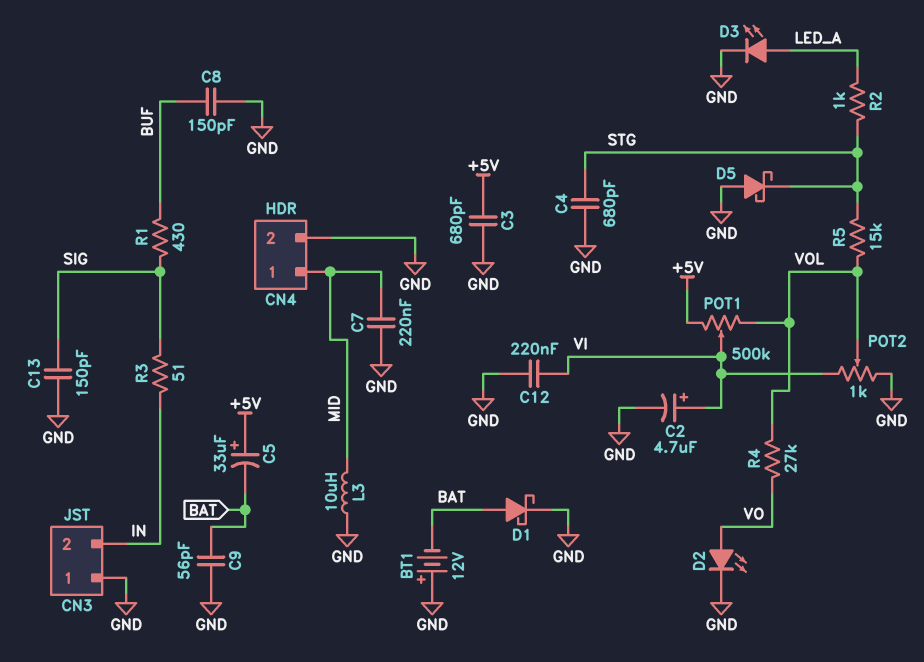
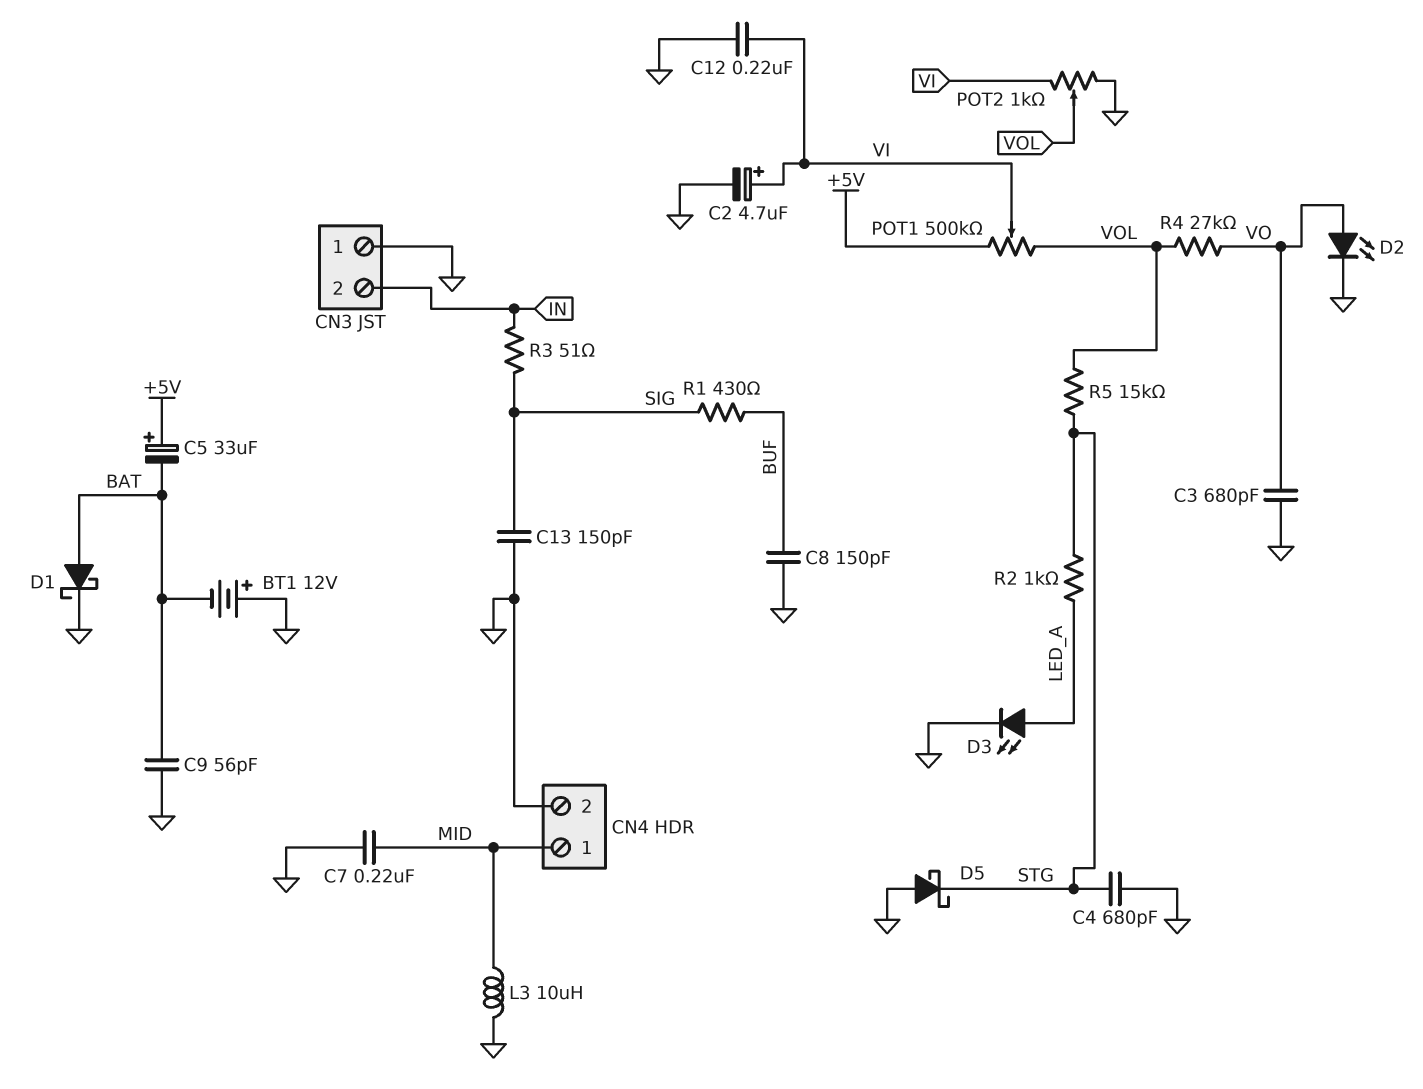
C3: 680pF (+5V, GND) -> 680pF (GND, VO)

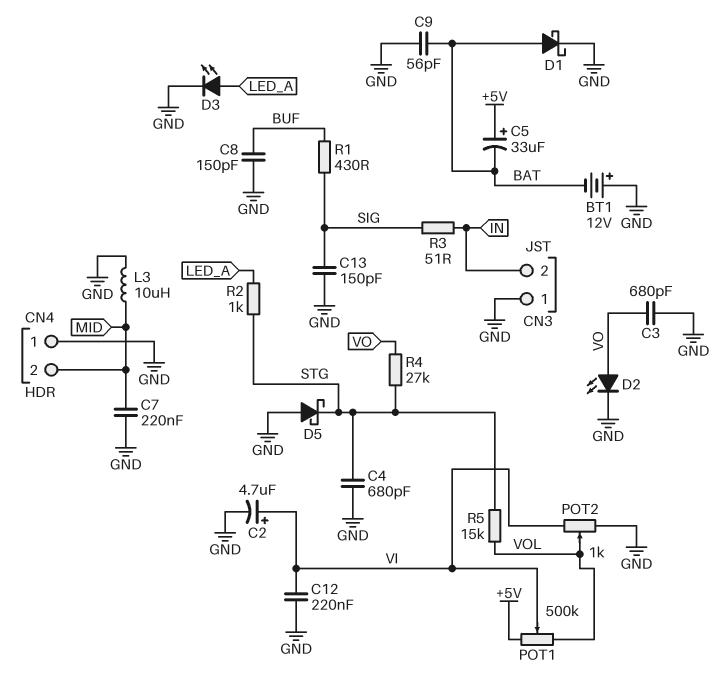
CN4 pin 1: MID -> GND
CN4 pin 2: GND -> MID
R4: 27k (VO, VOL) -> 27k (STG, VO)

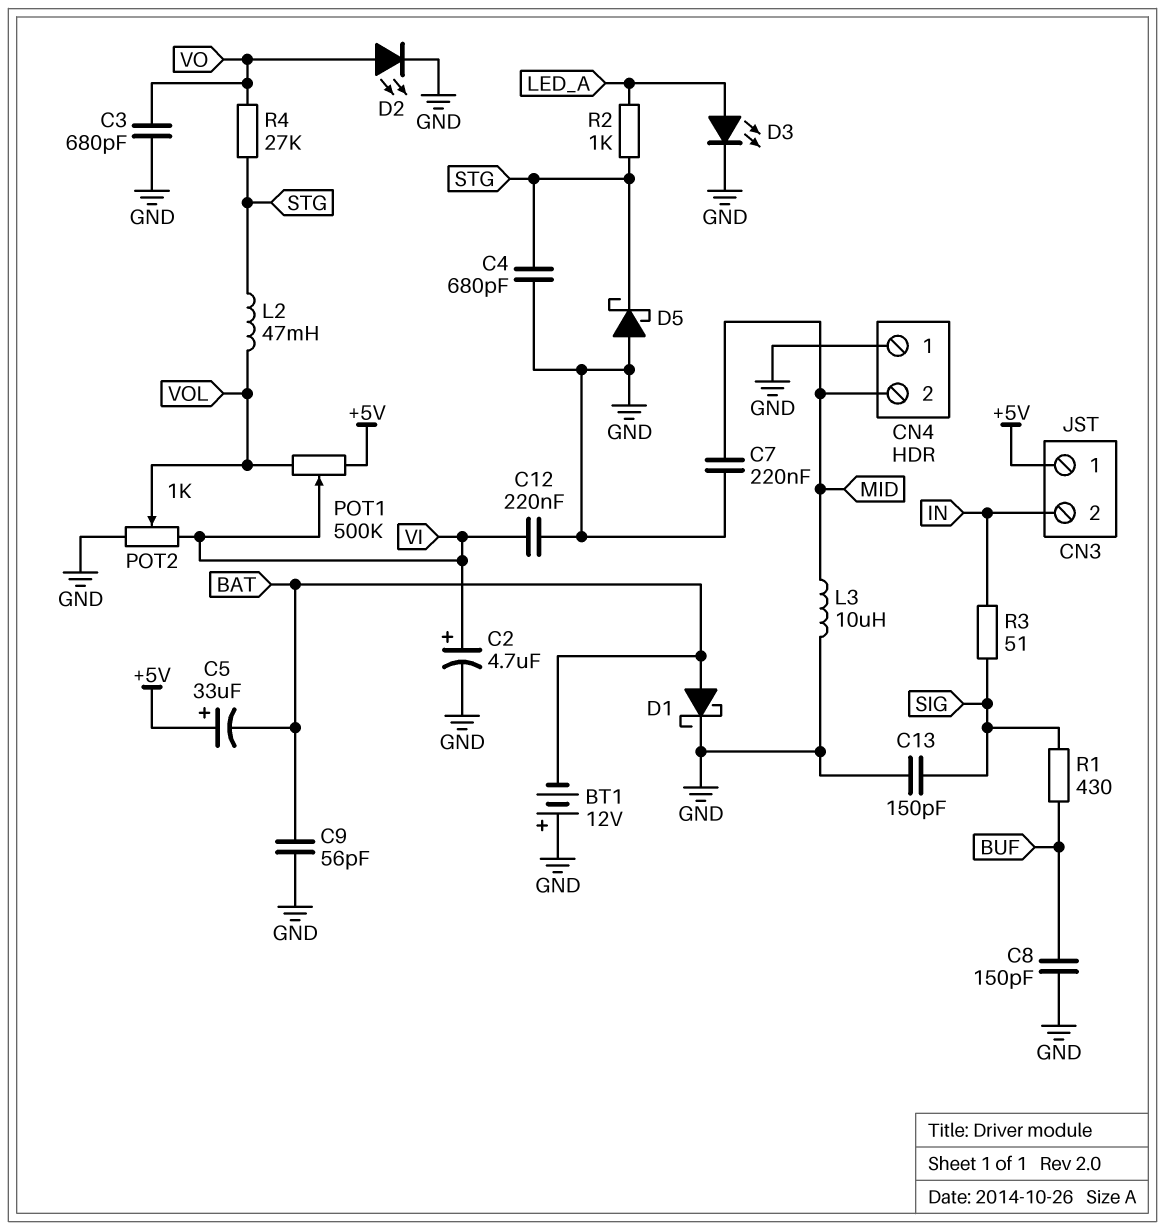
CN3 pin 1: GND -> +5V
L2: none -> 47mH (STG, VOL)
R5: 15k (STG, VOL) -> none

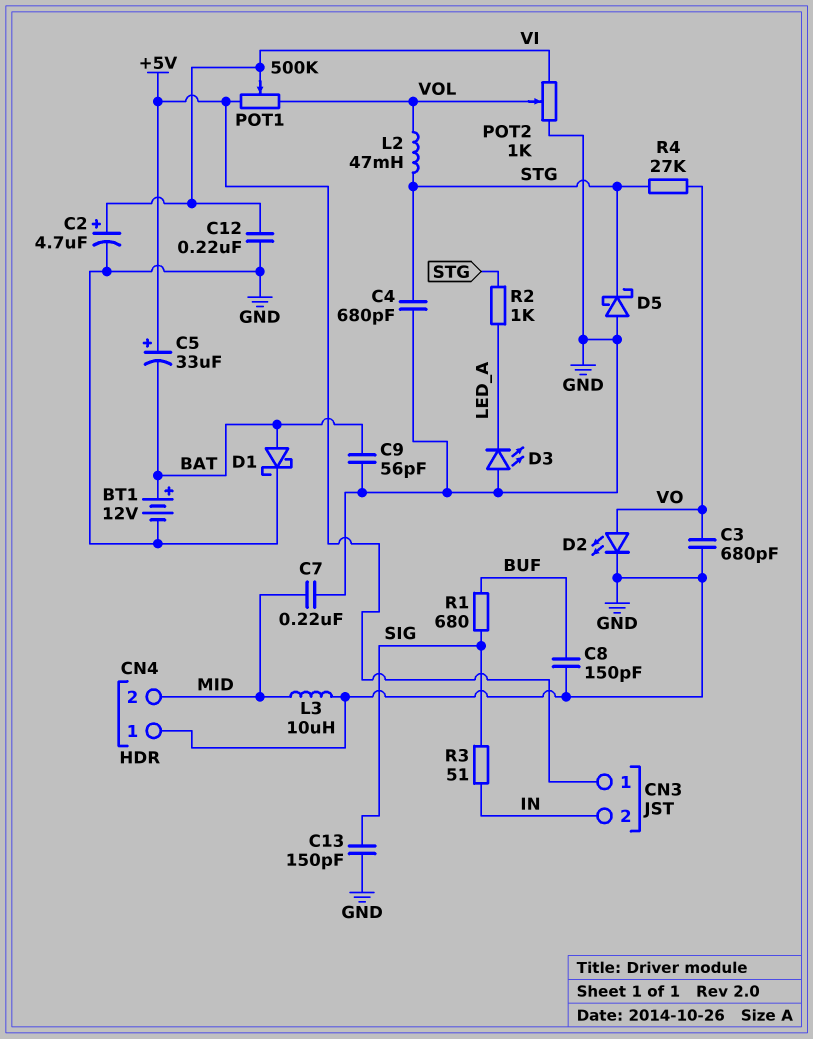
BT1: 12V (plus GND, minus BAT) -> 12V (plus BAT, minus GND)
D3: LED (A LED_A, K GND) -> LED (A GND, K LED_A)
R1: 430 (BUF, SIG) -> 680 (BUF, SIG)

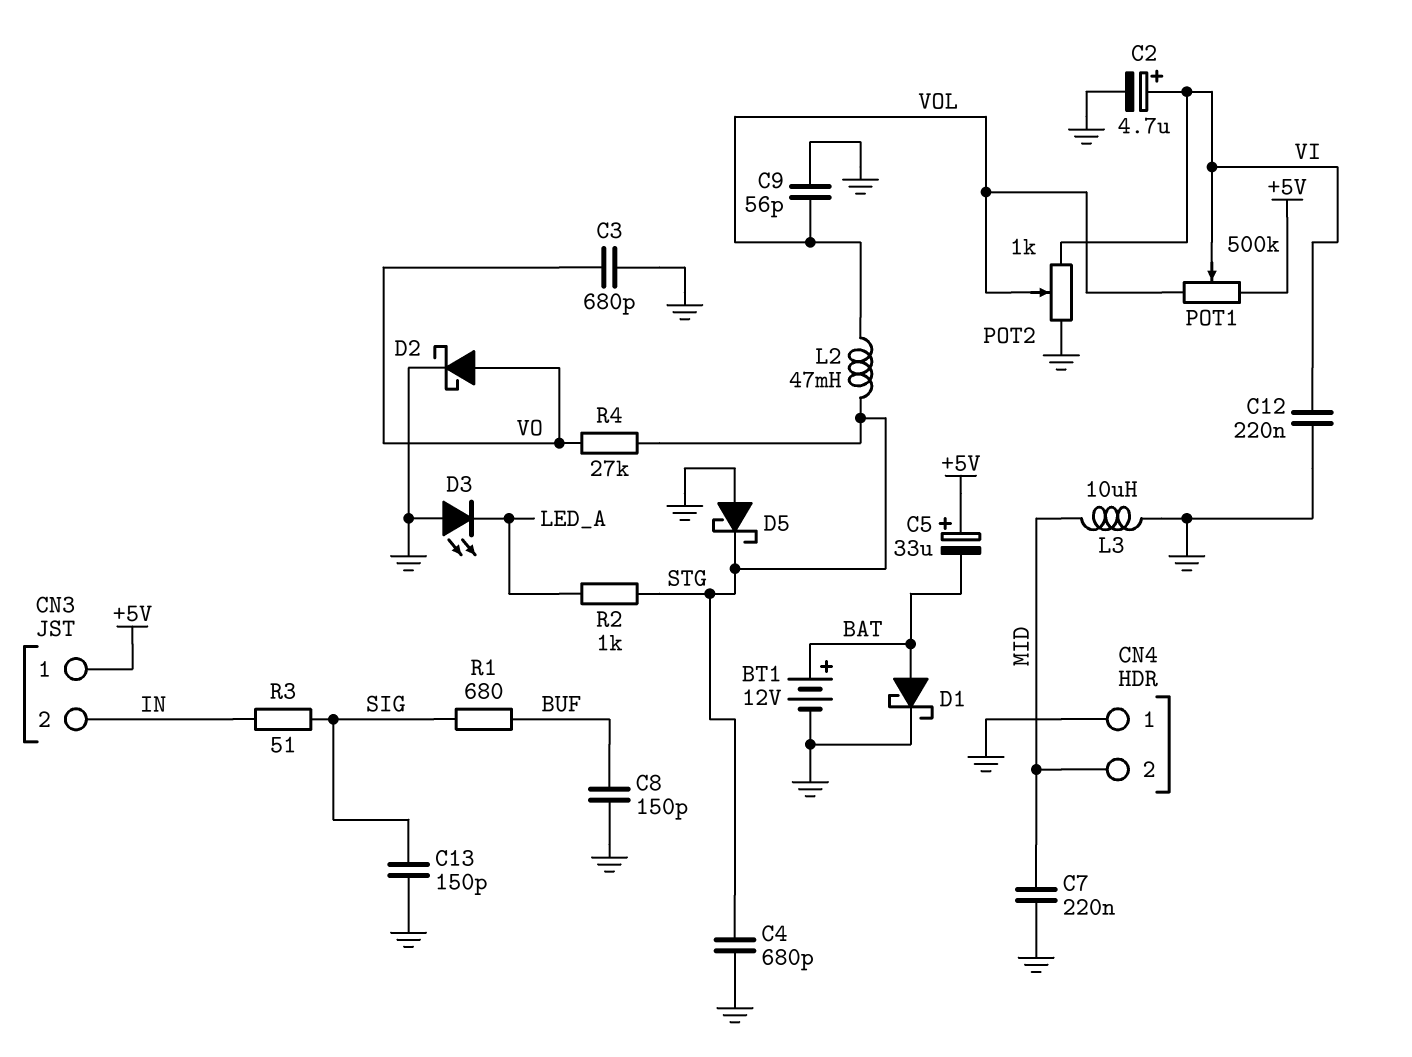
C9: 56pF (BAT, GND) -> 56pF (GND, VOL)
D2: LED (A VO, K GND) -> schottky (A VO, K GND)

